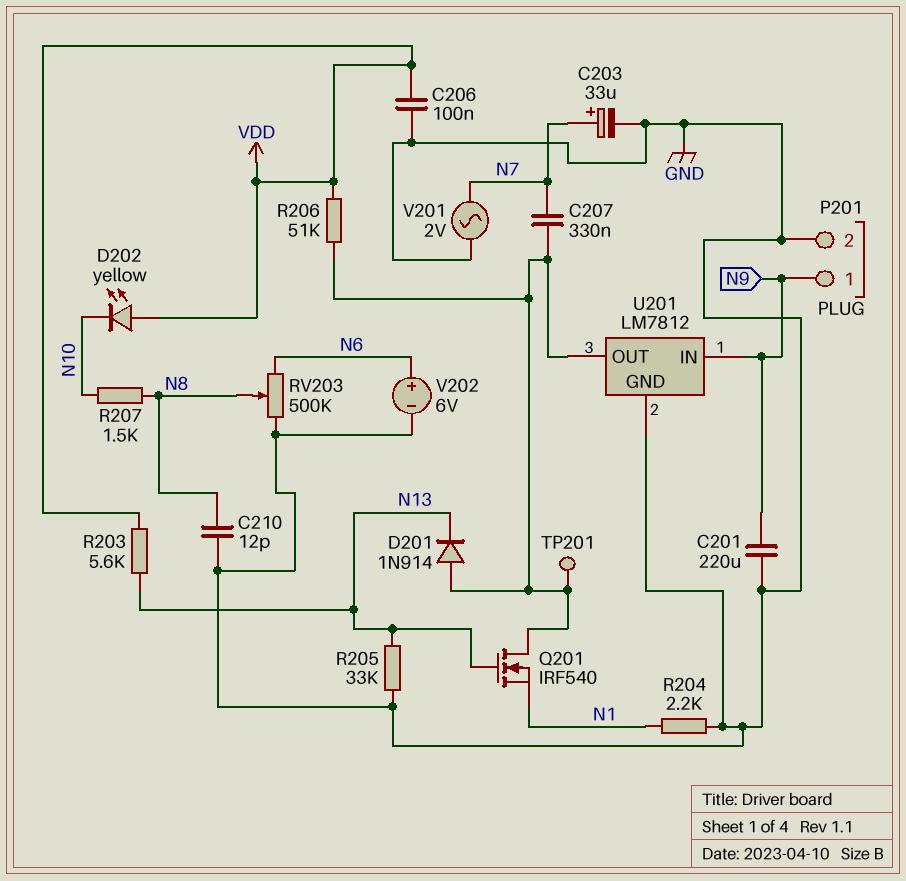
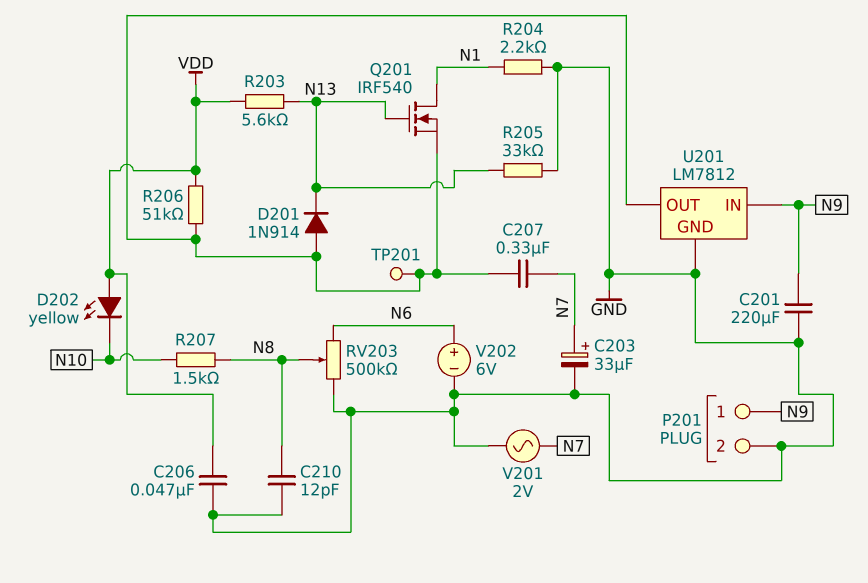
C206: 100nF (GND, VDD) -> 47nF (GND, VDD)
Q201: NMOS IRF540 (G N13, D U201/OUT, S N1) -> NMOS IRF540 (G N13, D N1, S U201/OUT)

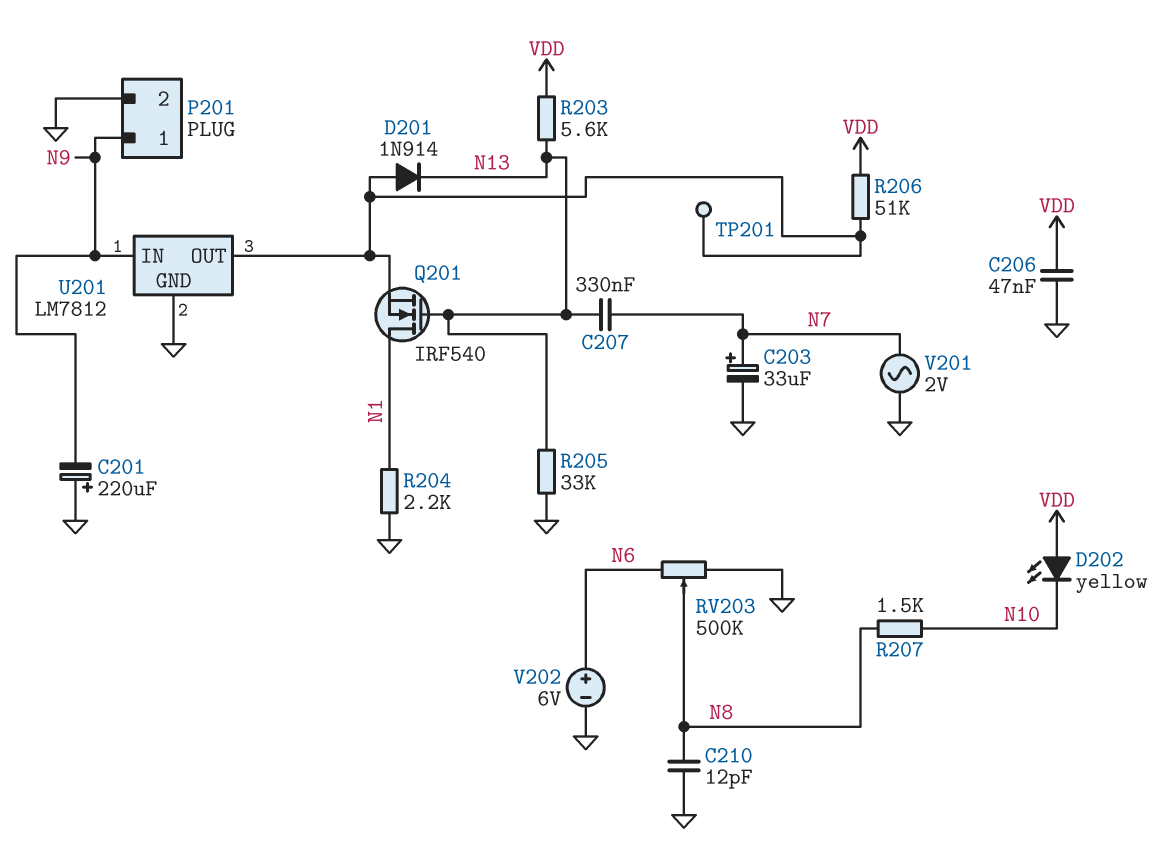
C201: 220uF (GND, N9) -> 220uF (plus GND, minus N9)
C207: 330nF (N7, U201/OUT) -> 330nF (N7, N13)

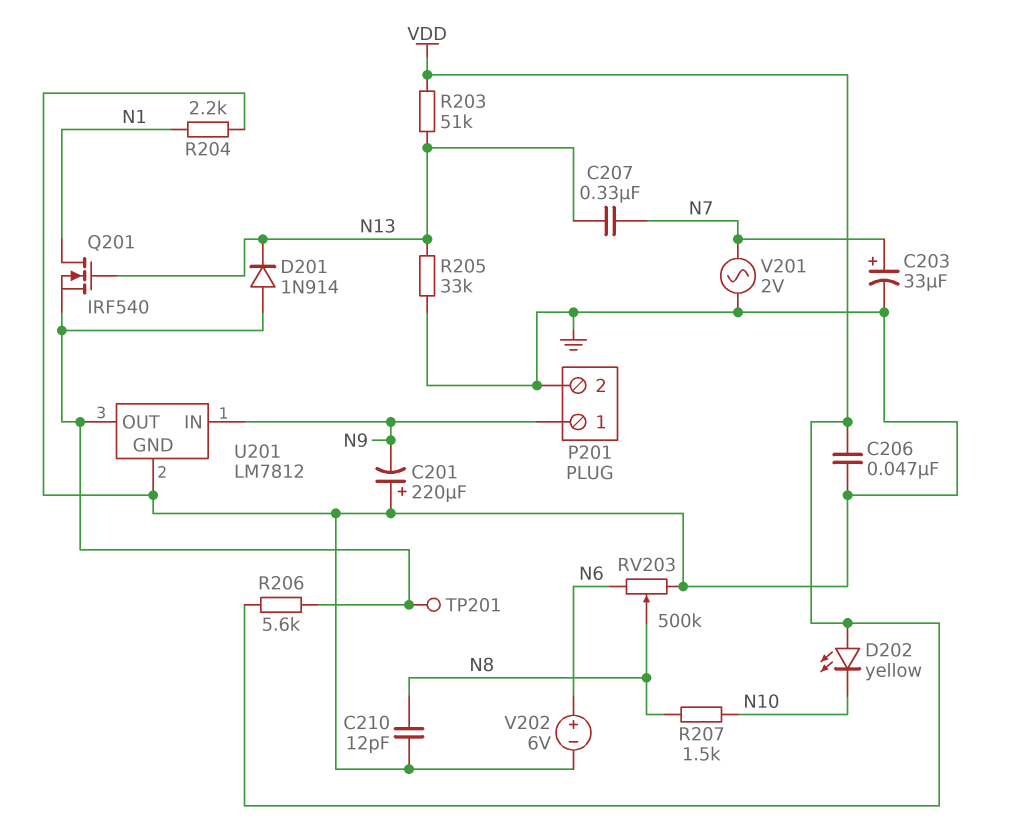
R203: 5.6k (N13, VDD) -> 51k (N13, VDD)
R206: 51k (U201/OUT, VDD) -> 5.6k (U201/OUT, VDD)

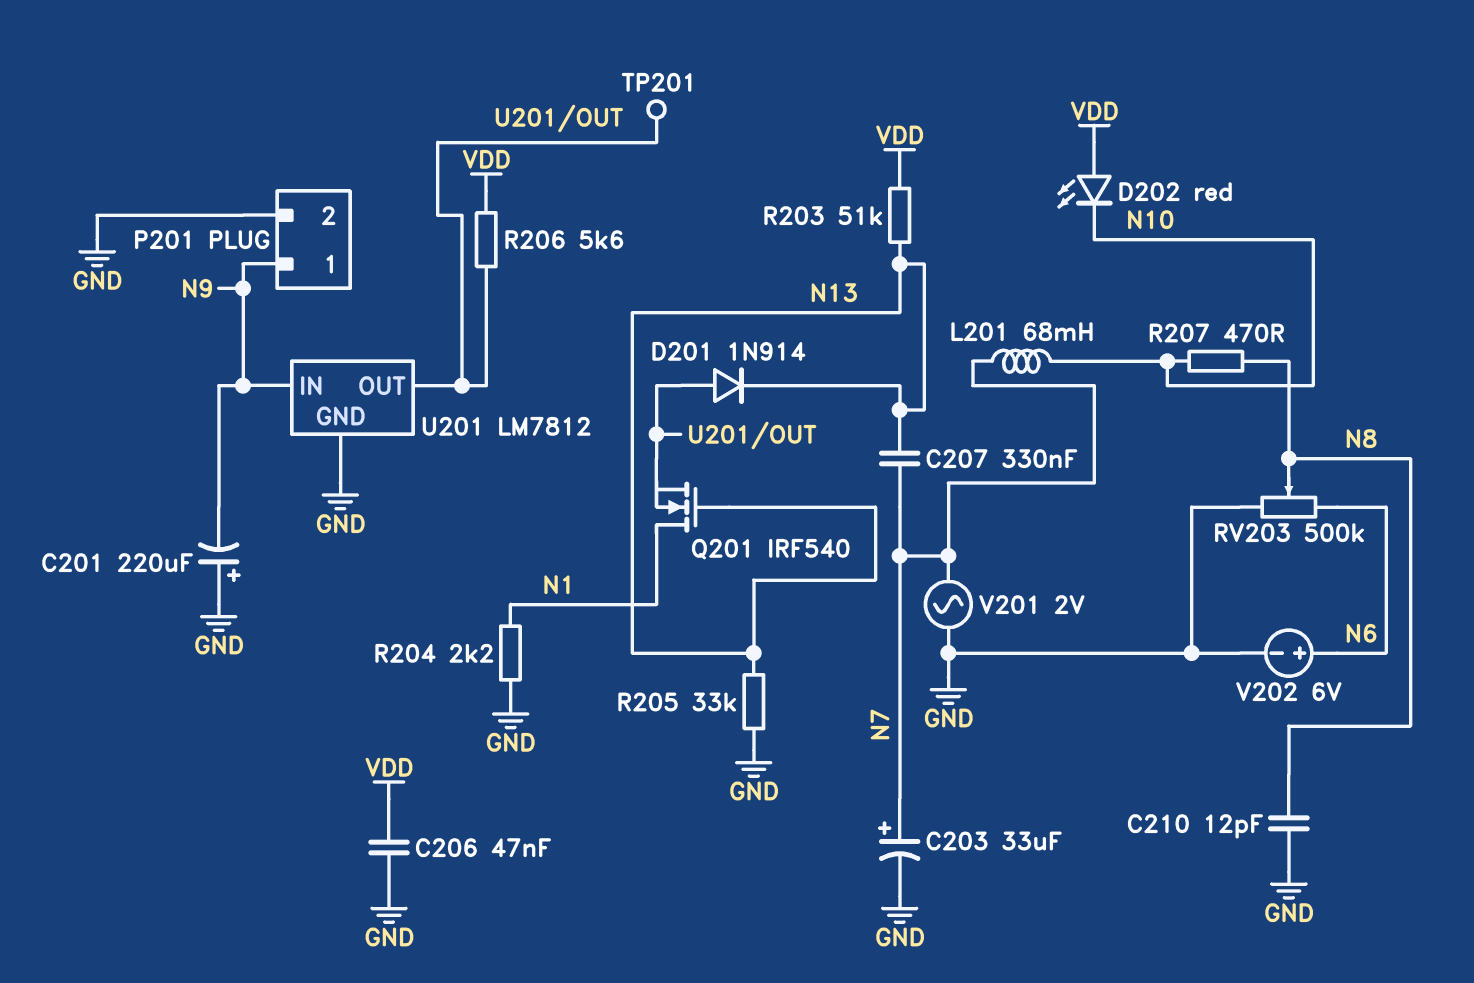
D202: LED yellow (A VDD, K N10) -> LED red (A VDD, K N10)
L201: none -> 68mH (N7, N10)
R207: 1.5k (N8, N10) -> 470 (N8, N10)

